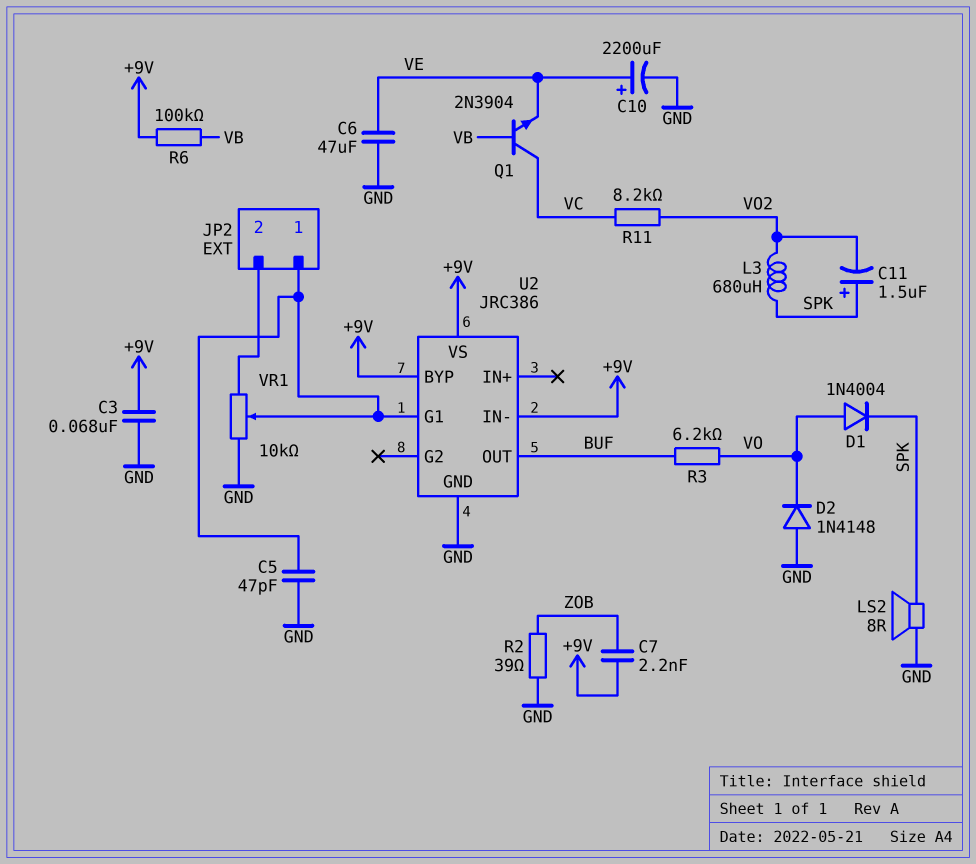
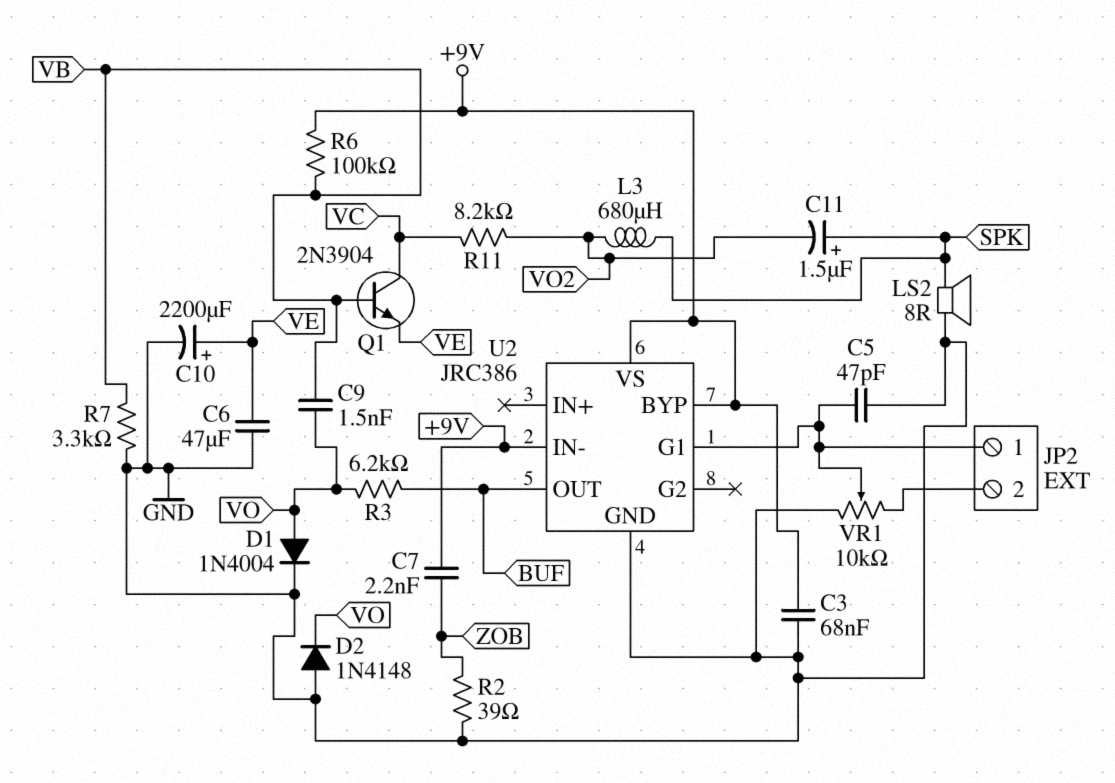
C9: none -> 1.5nF (VB, VO)
D1: diode 1N4004 (A VO, K SPK) -> diode 1N4004 (A VO, K GND)
R7: none -> 3.3k (GND, VB)

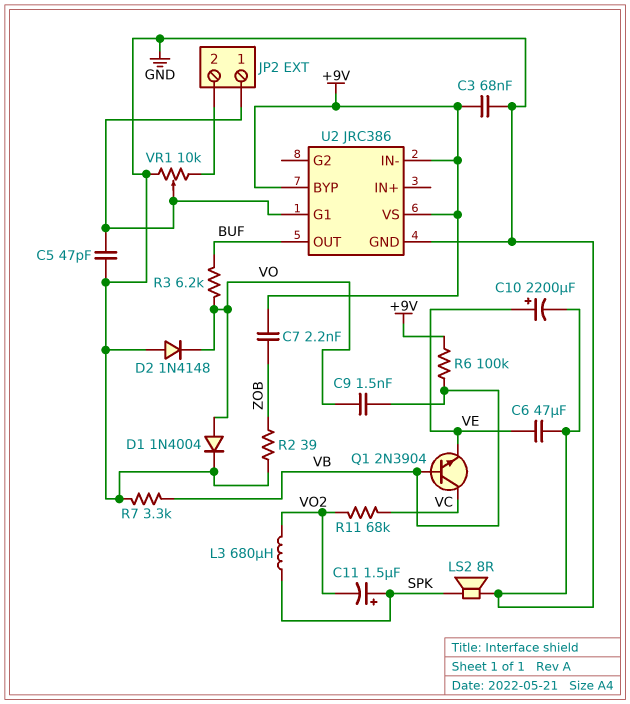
R11: 8.2k (VC, VO2) -> 68k (VC, VO2)

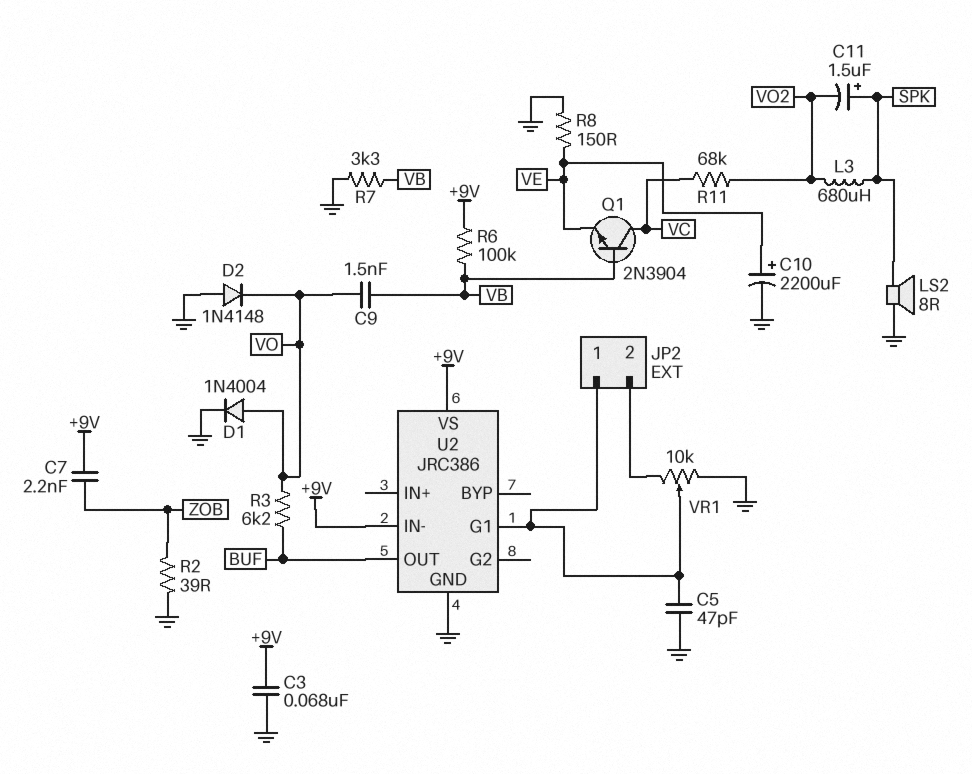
C6: 47uF (GND, VE) -> none
R8: none -> 150 (GND, VE)
U2 pin BYP: +9V -> none

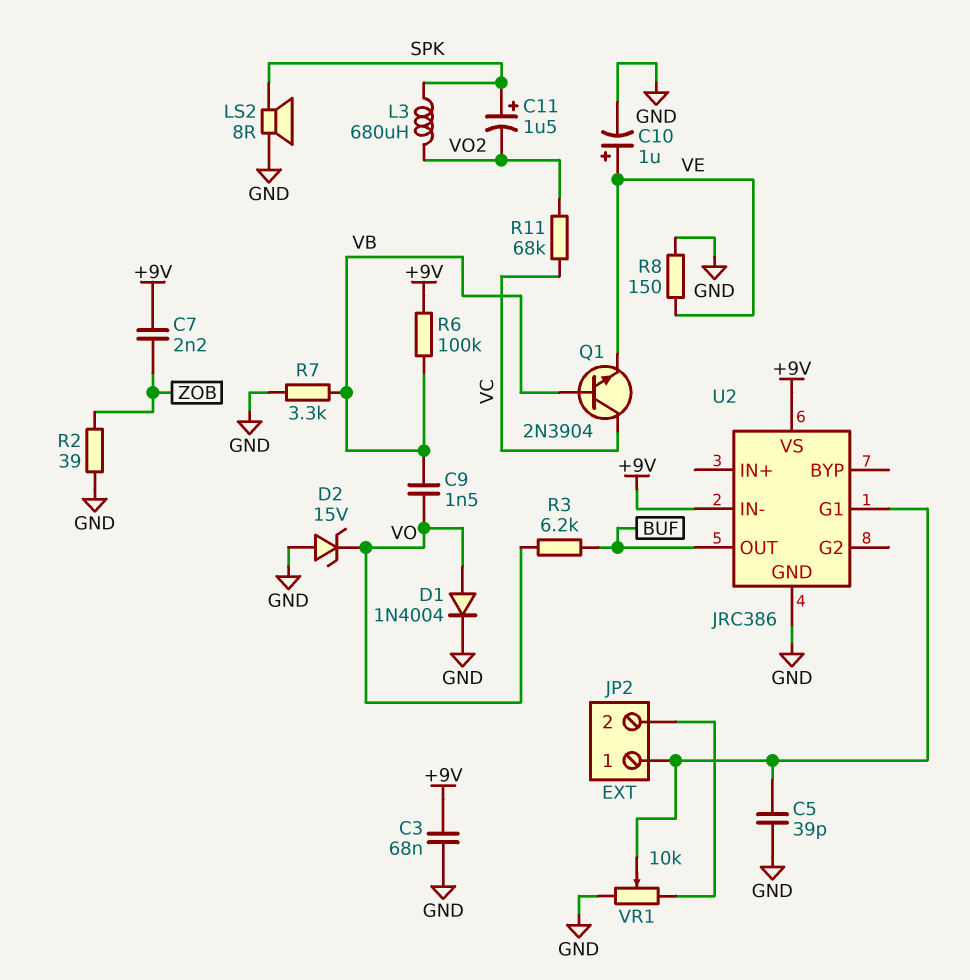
C5: 47pF (GND, JP2/1) -> 39pF (GND, JP2/1)
C10: 2200uF (plus VE, minus GND) -> 1uF (plus VE, minus GND)
D2: diode 1N4148 (A GND, K VO) -> zener 15V (A GND, K VO)

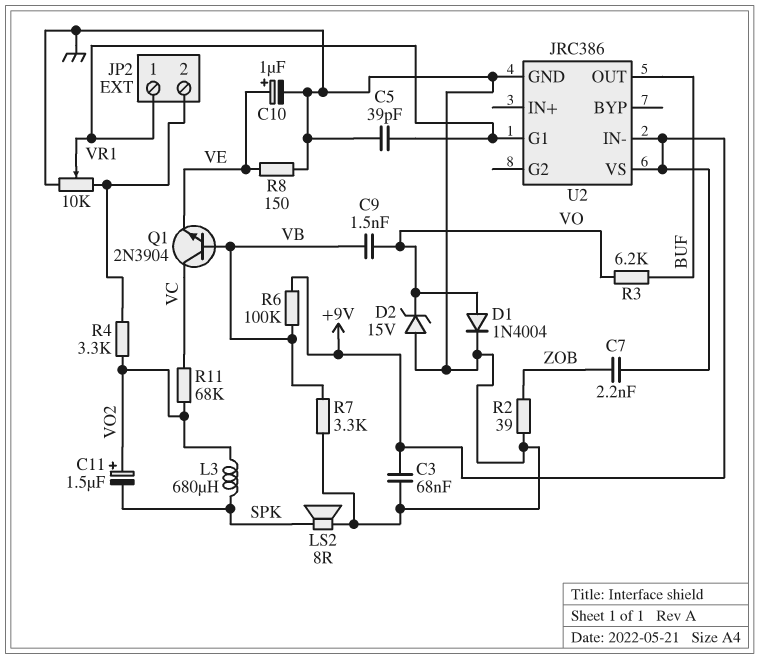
C11: 1.5uF (plus SPK, minus VO2) -> 1.5uF (plus VO2, minus SPK)
R4: none -> 3.3k (JP2/2, VO2)

